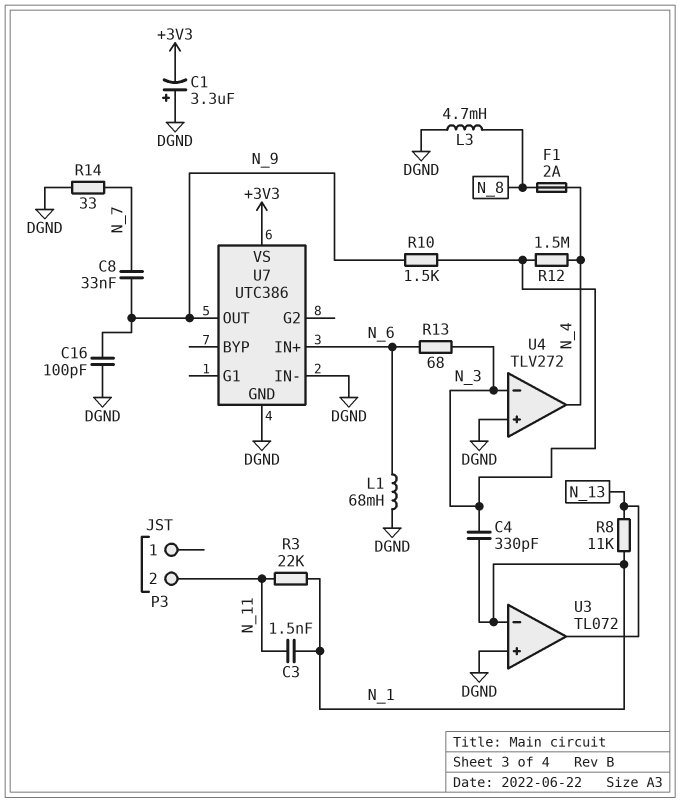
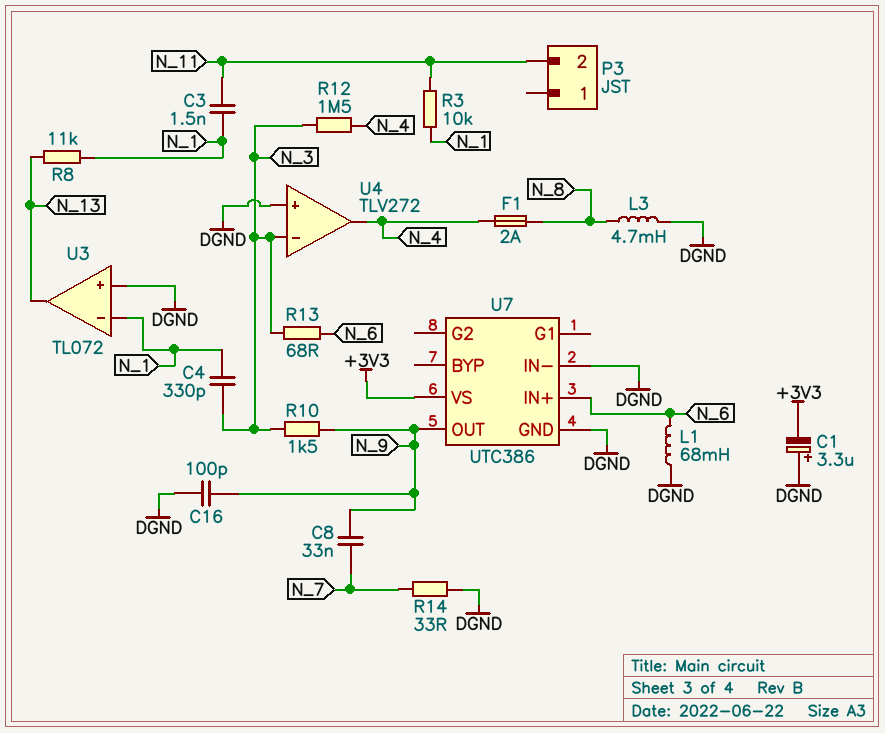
R3: 22k (N_1, N_11) -> 10k (N_1, N_11)

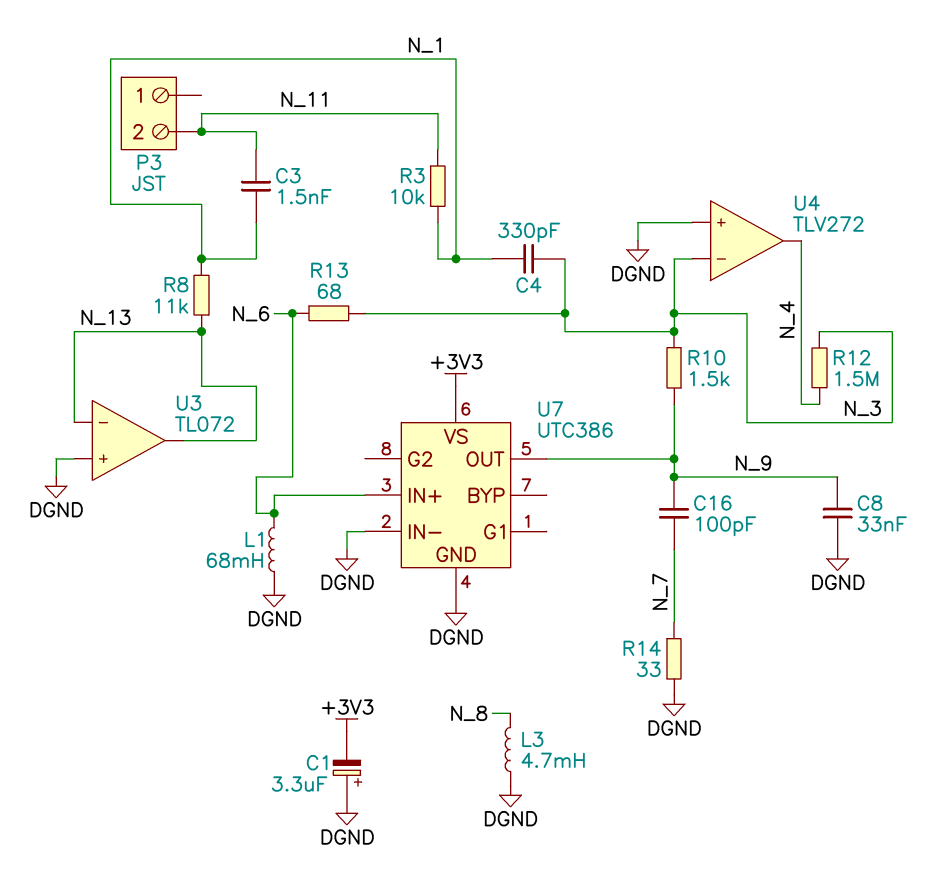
C8: 33nF (N_7, N_9) -> 33nF (DGND, N_9)
C16: 100pF (DGND, N_9) -> 100pF (N_7, N_9)
F1: 2A (N_4, N_8) -> none
U3 pin in-: N_1 -> N_13

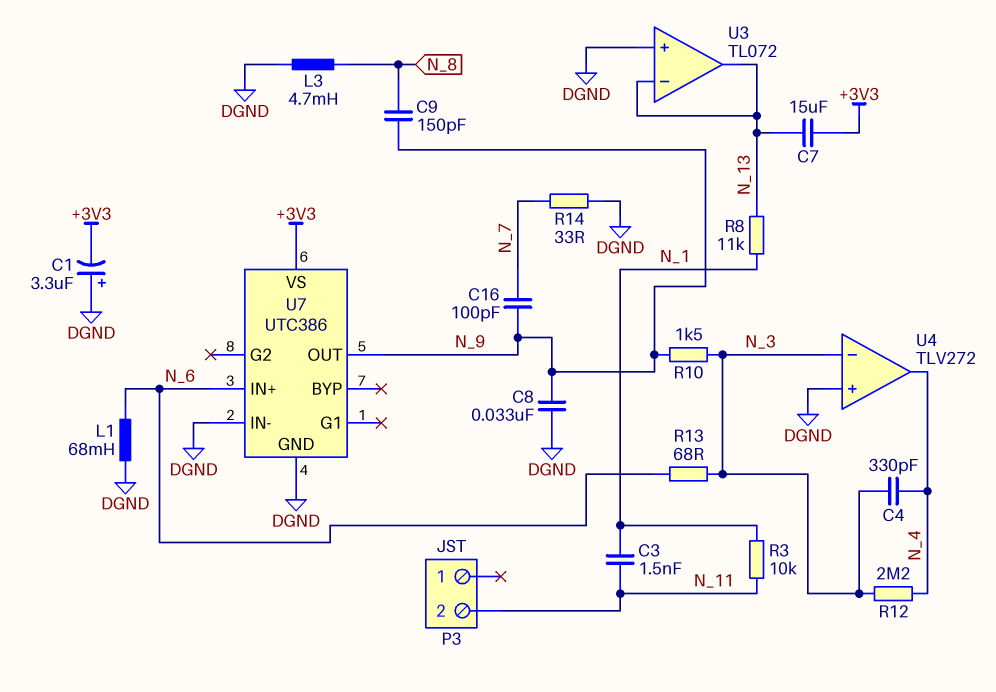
C4: 330pF (N_1, N_3) -> 330pF (N_3, N_4)
C7: none -> 15uF (+3V3, N_13)
C9: none -> 150pF (N_8, N_9)
R12: 1.5M (N_3, N_4) -> 2.2M (N_3, N_4)

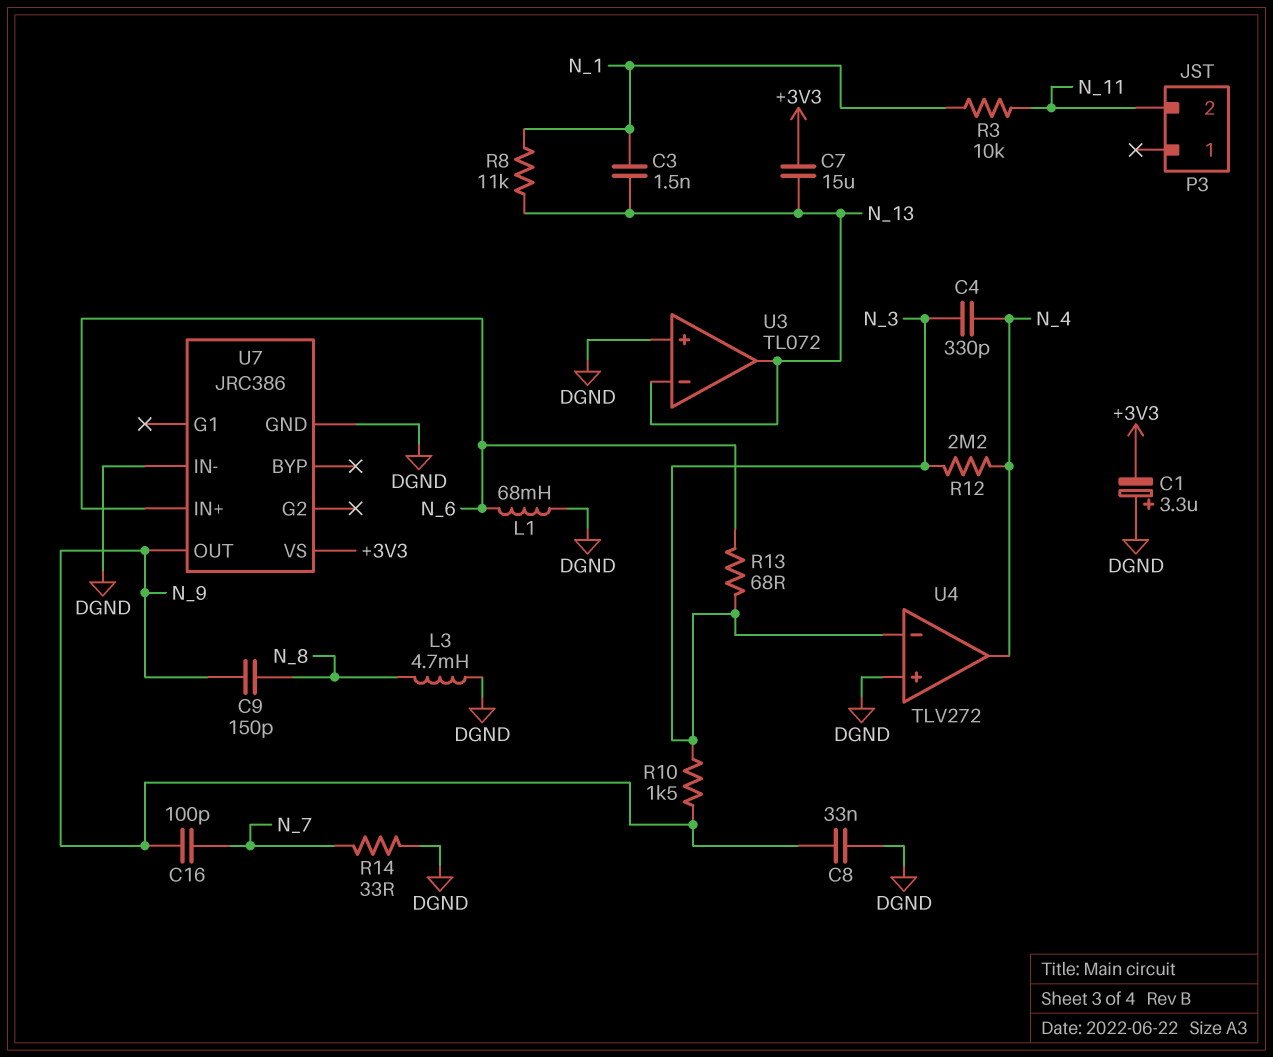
C3: 1.5nF (N_1, N_11) -> 1.5nF (N_1, N_13)
U7: UTC386 -> JRC386

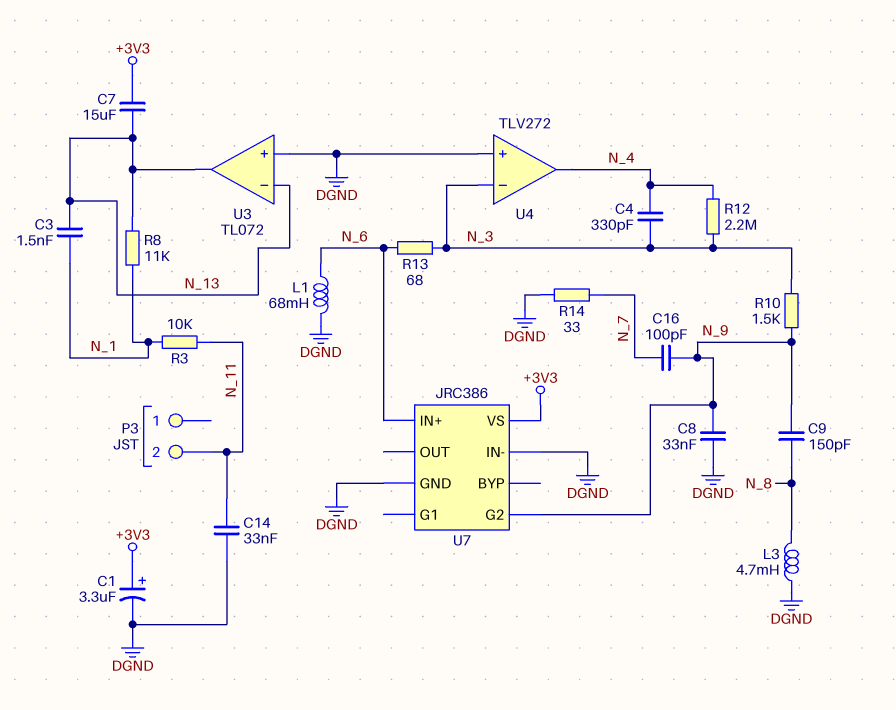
C1: 3.3uF (plus DGND, minus +3V3) -> 3.3uF (plus +3V3, minus DGND)
C14: none -> 33nF (DGND, N_11)
U7 pin G2: none -> N_9
U7 pin OUT: N_9 -> none

